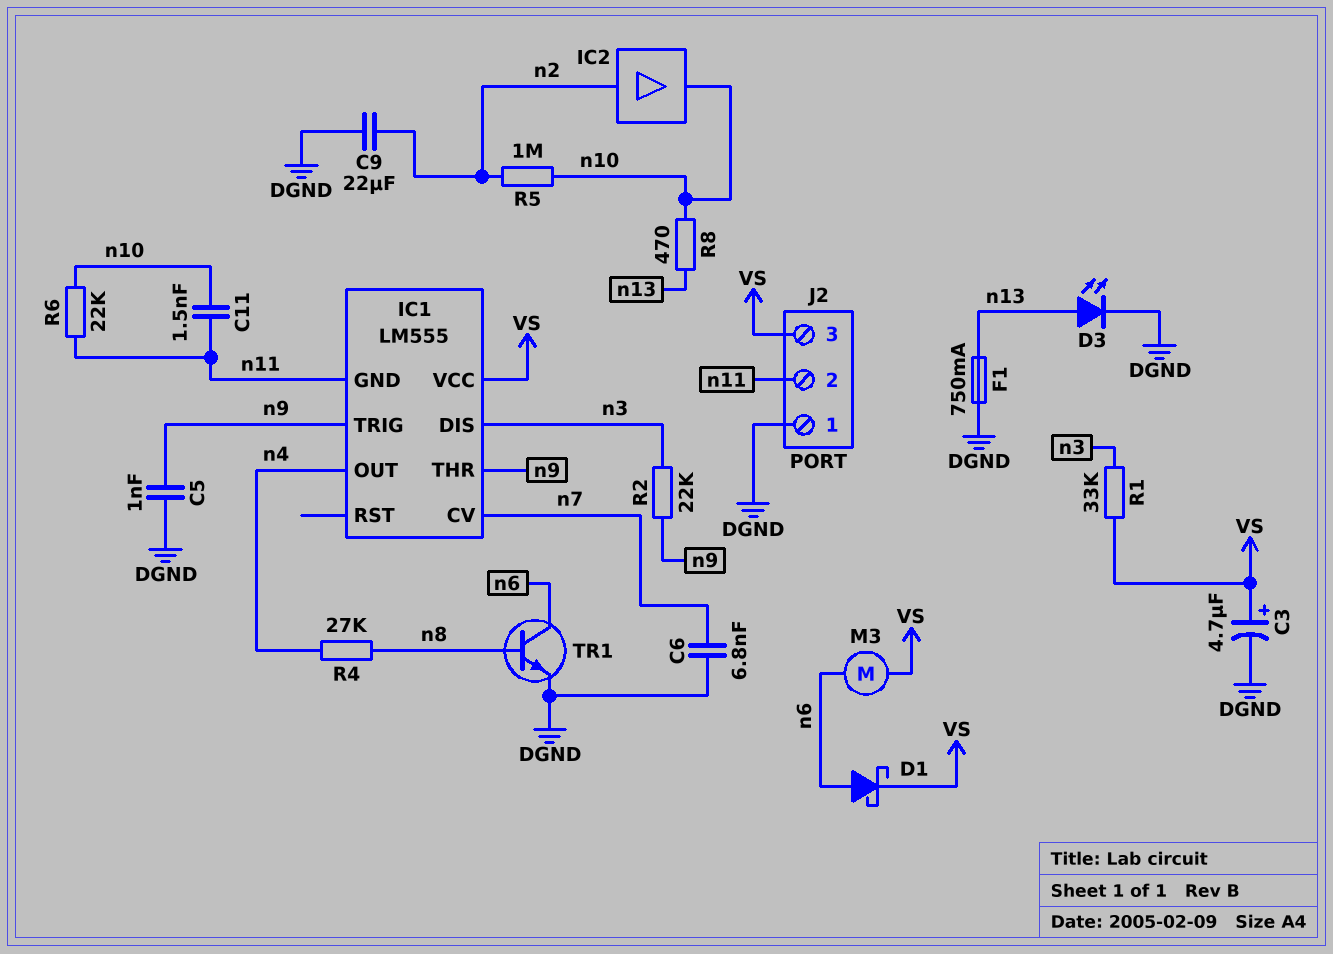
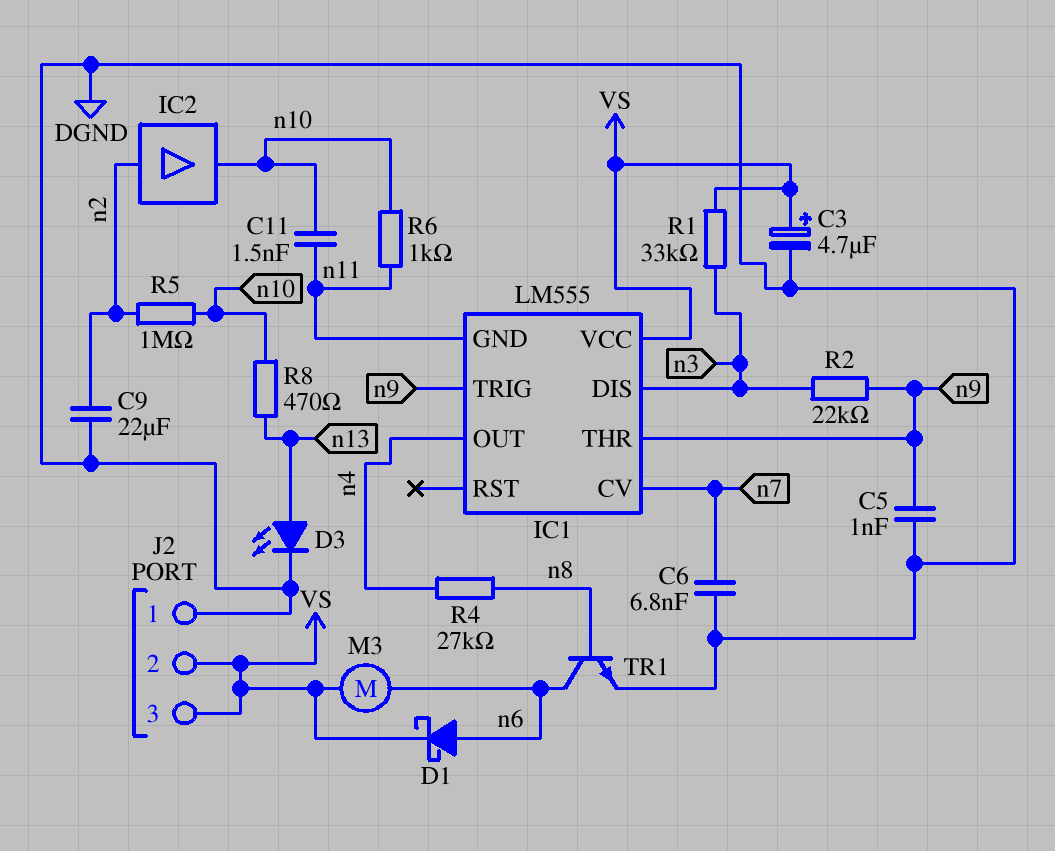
F1: 750mA (DGND, n13) -> none
J2 pin 2: n11 -> VS
R6: 22k (n10, n11) -> 1k (n10, n11)

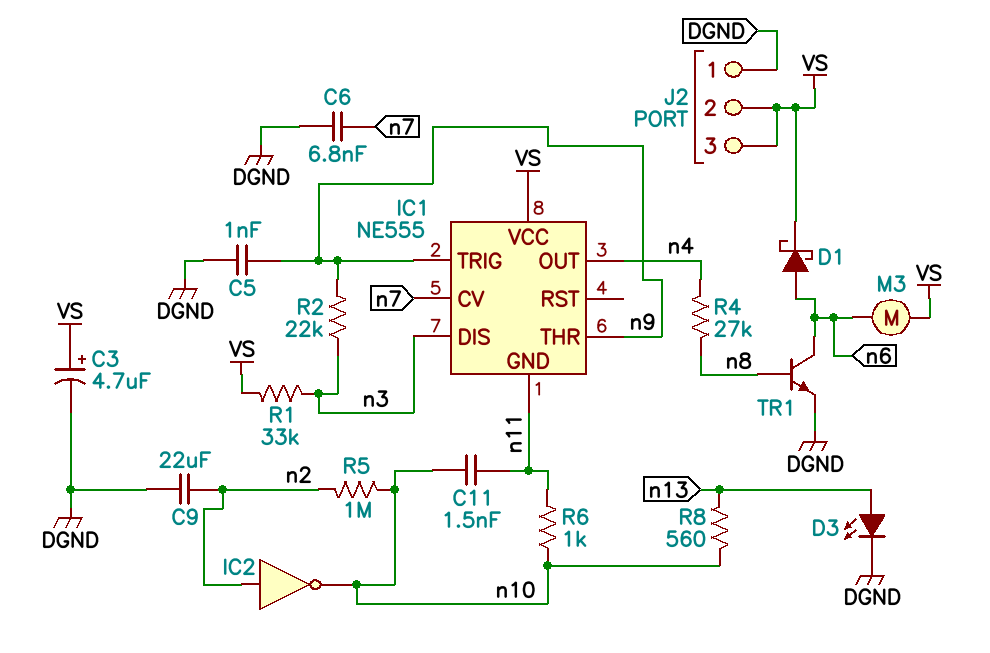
IC1: LM555 -> NE555
IC2: buffer (in n2, out n10) -> NOT (in n2, out n10)
R8: 470 (n10, n13) -> 560 (n10, n13)

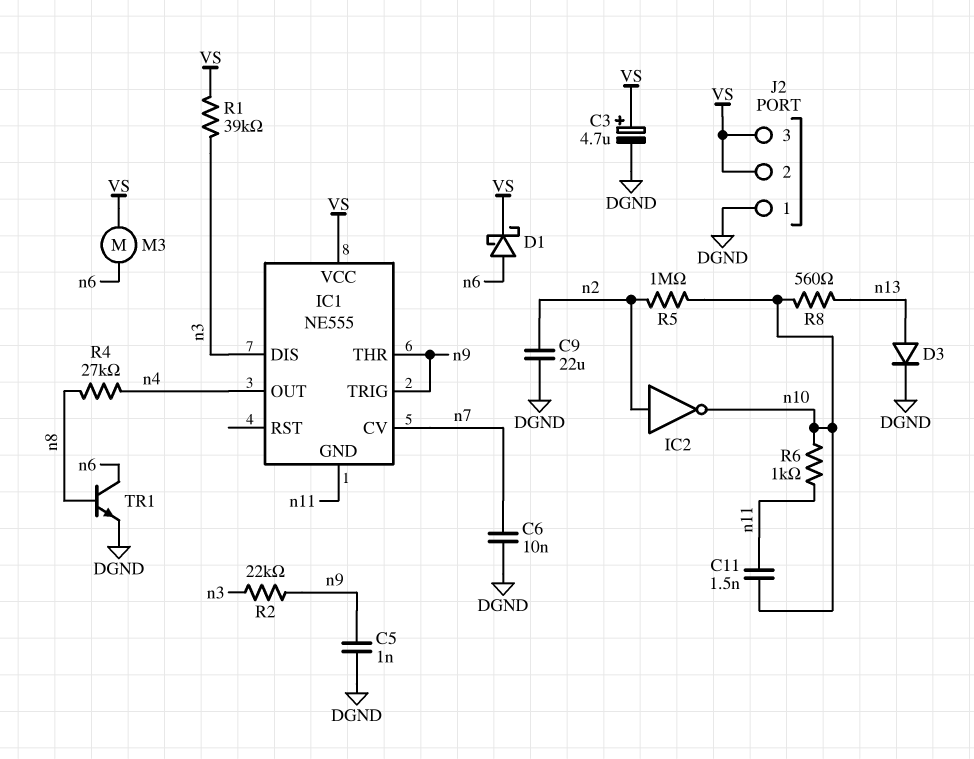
C6: 6.8nF (DGND, n7) -> 10nF (DGND, n7)
D3: LED (A n13, K DGND) -> diode (A n13, K DGND)
R1: 33k (VS, n3) -> 39k (VS, n3)

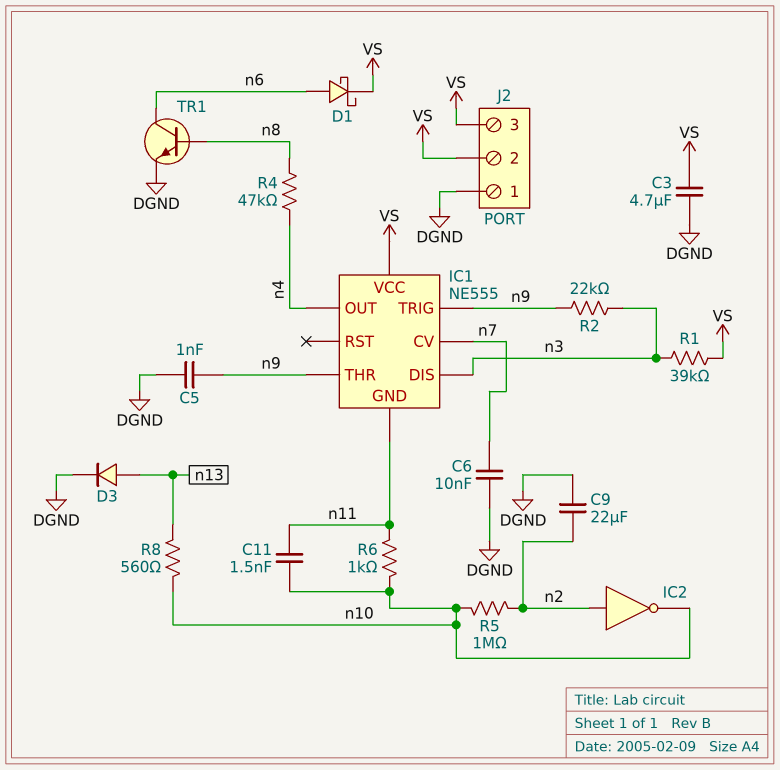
C3: 4.7uF (plus VS, minus DGND) -> 4.7uF (DGND, VS)
M3: motor (VS, n6) -> none
R4: 27k (n4, n8) -> 47k (n4, n8)

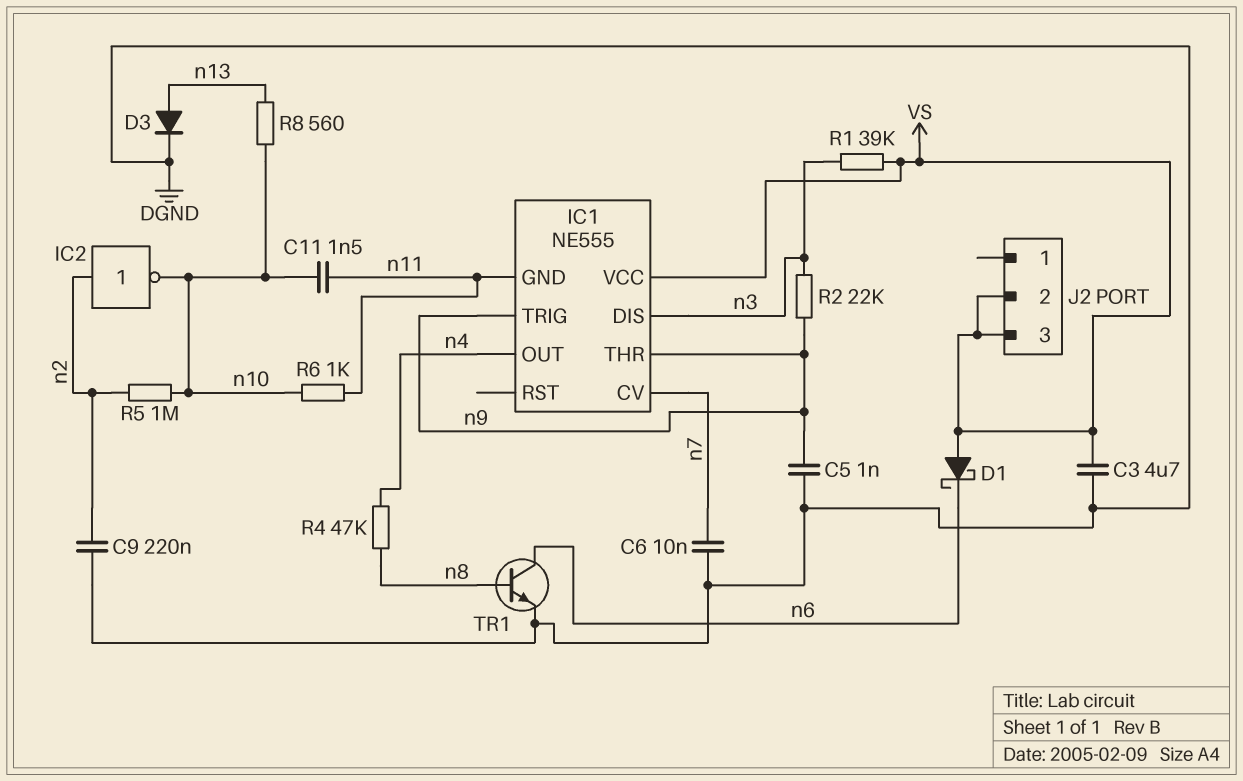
C9: 22uF (DGND, n2) -> 220nF (DGND, n2)
D1: schottky (A n6, K VS) -> schottky (A VS, K n6)
J2 pin 1: DGND -> none

